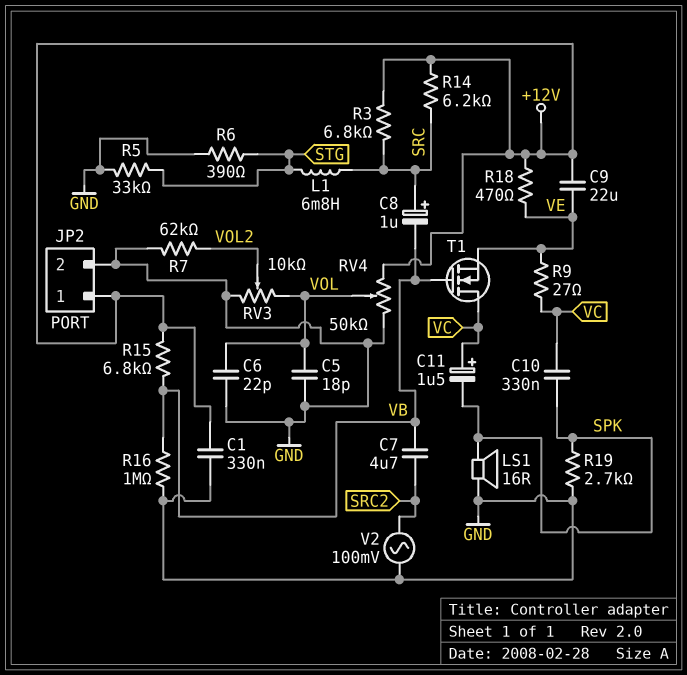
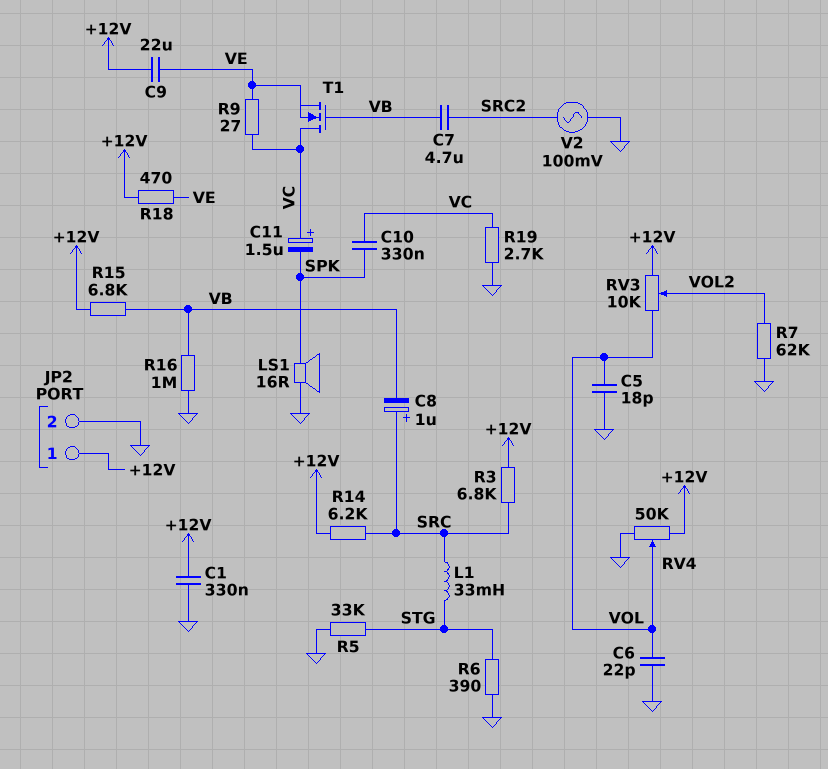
L1: 6.8mH (SRC, STG) -> 33mH (SRC, STG)
R19: 2.7k (GND, SPK) -> 2.7k (GND, VC)
RV3: 10k (GND, VOL, wiper VOL2) -> 10k (+12V, VOL, wiper VOL2)

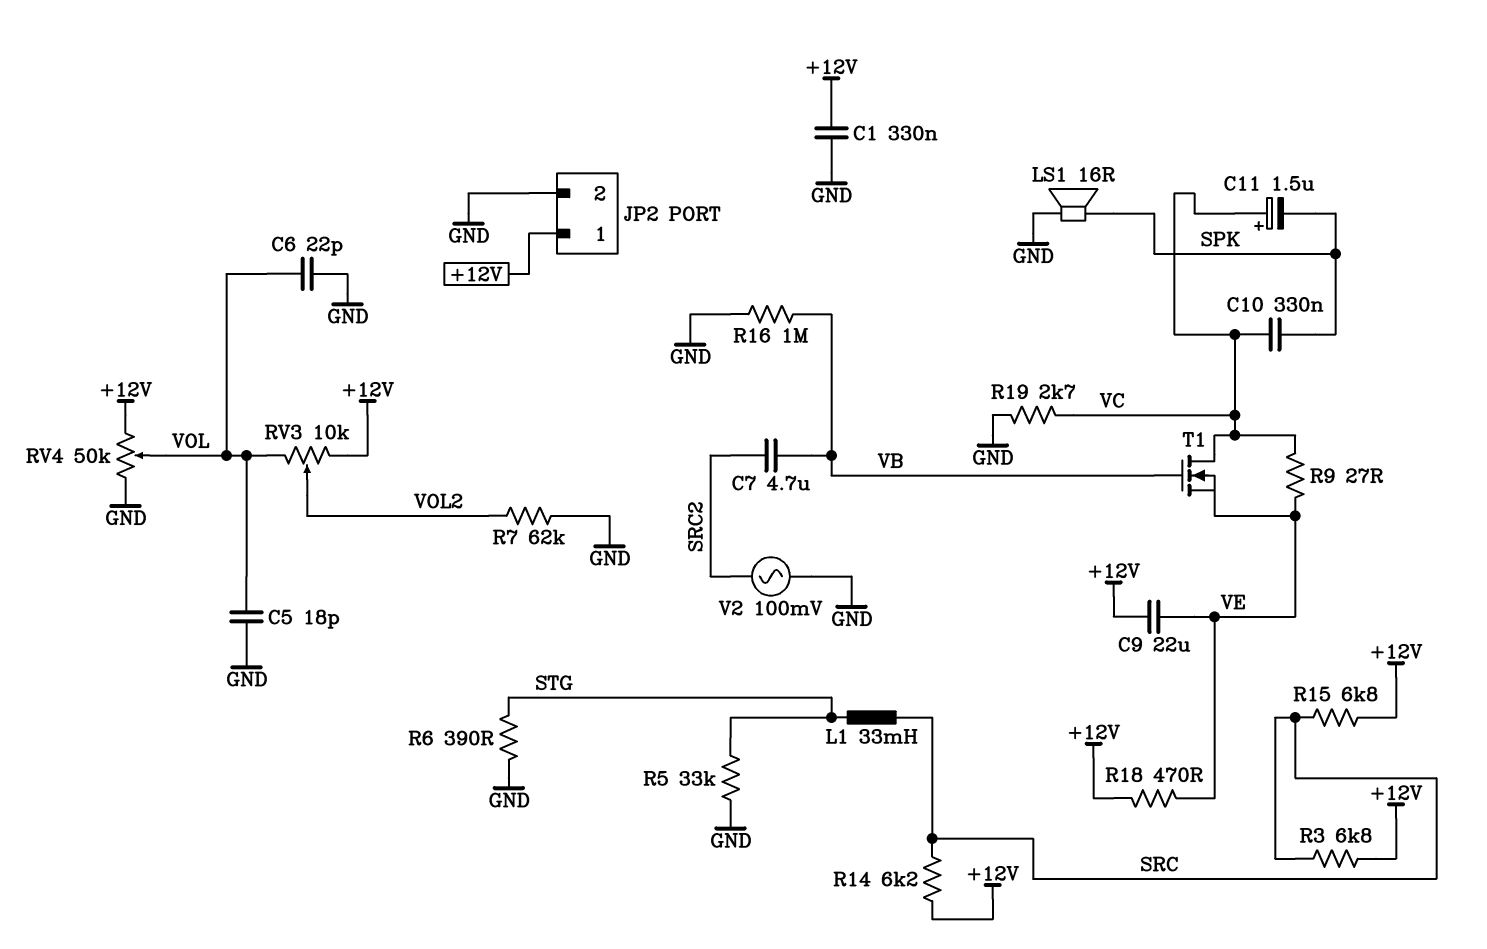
C8: 1uF (plus SRC, minus VB) -> none
R15: 6.8k (+12V, VB) -> 6.8k (+12V, SRC)

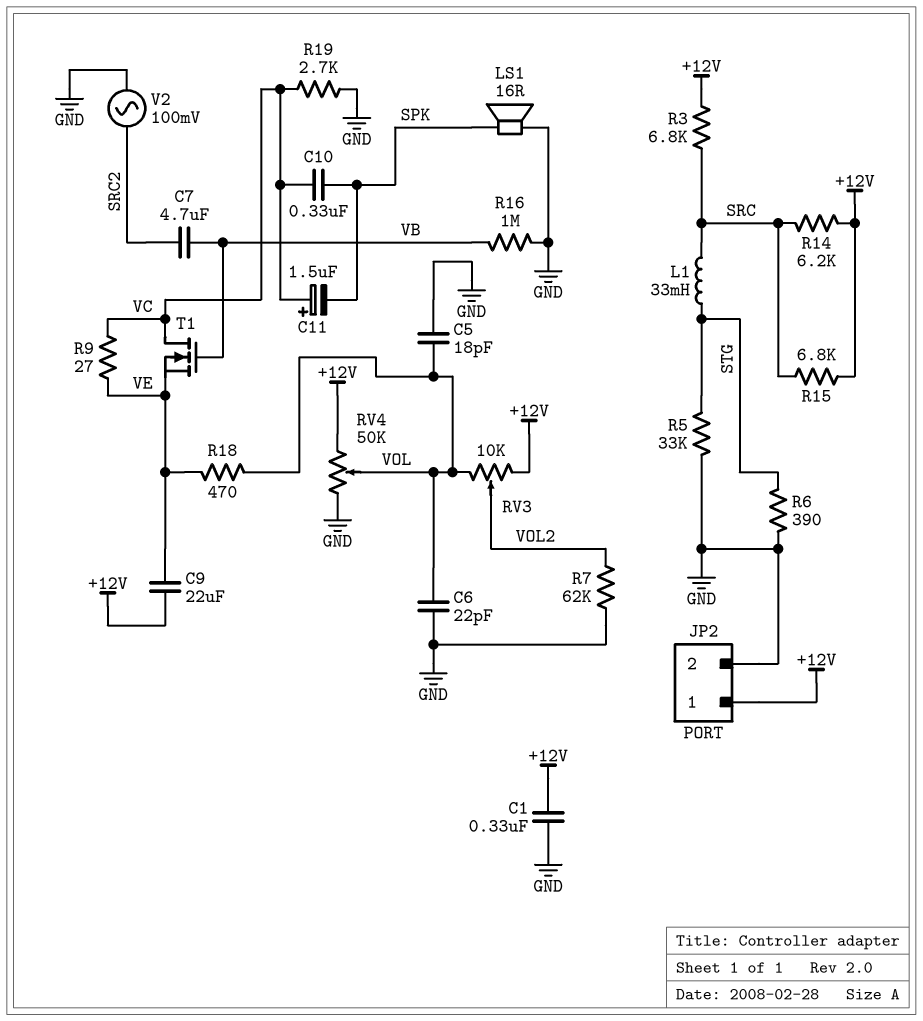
R18: 470 (+12V, VE) -> 470 (VE, VOL)

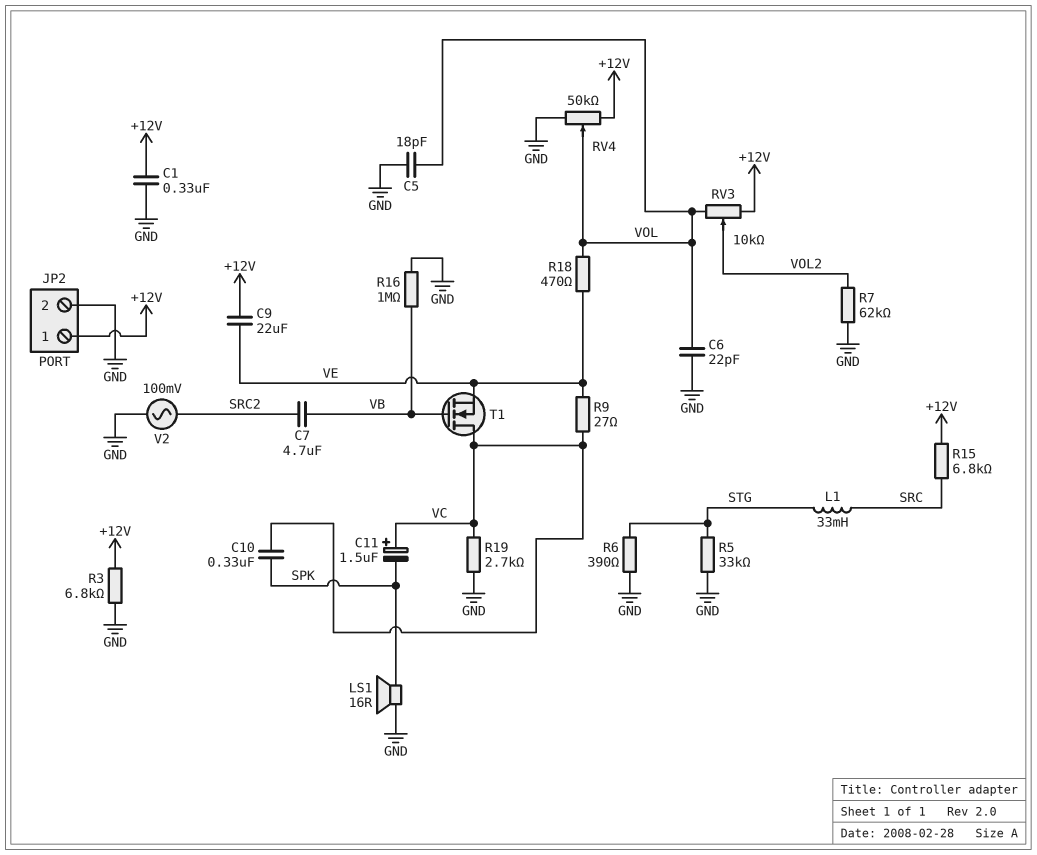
R3: 6.8k (+12V, SRC) -> 6.8k (+12V, GND)
R14: 6.2k (+12V, SRC) -> none

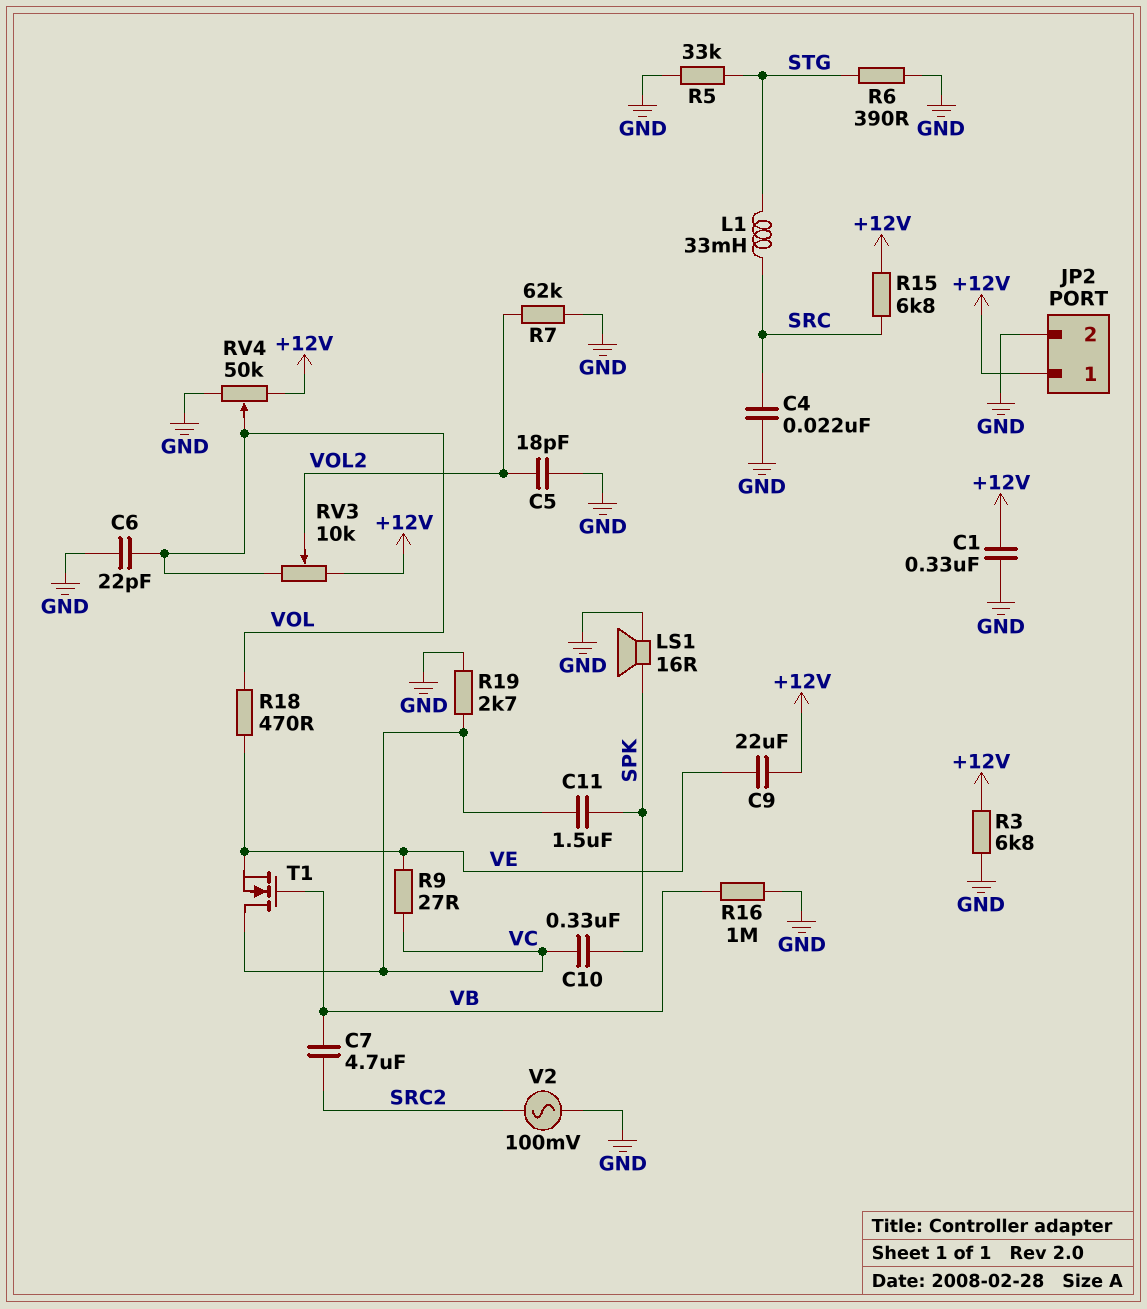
C4: none -> 22nF (GND, SRC)
C5: 18pF (GND, VOL) -> 18pF (GND, VOL2)
C11: 1.5uF (plus VC, minus SPK) -> 1.5uF (SPK, VC)

